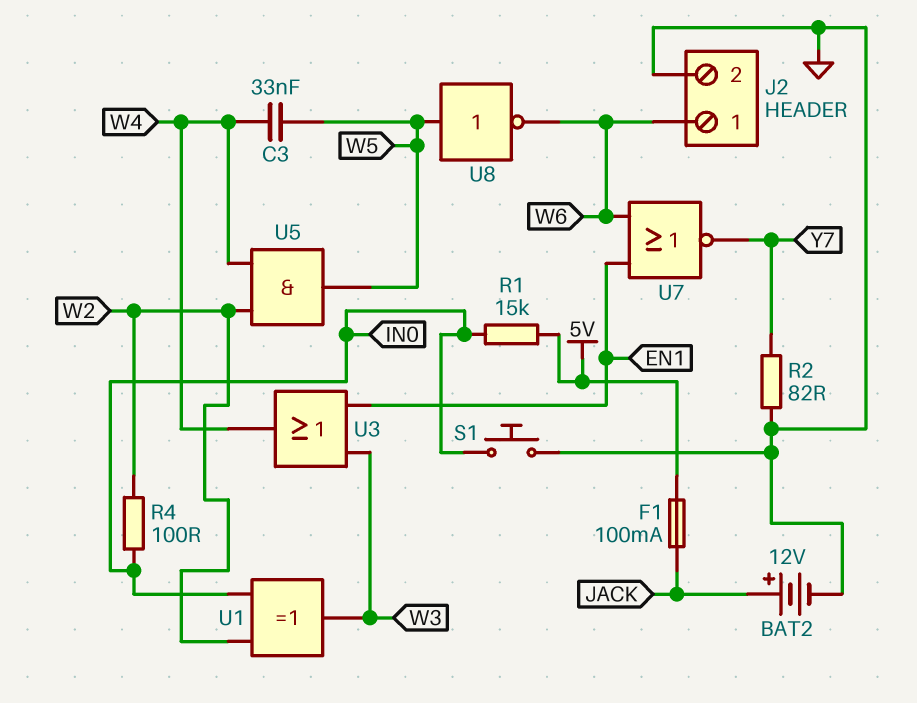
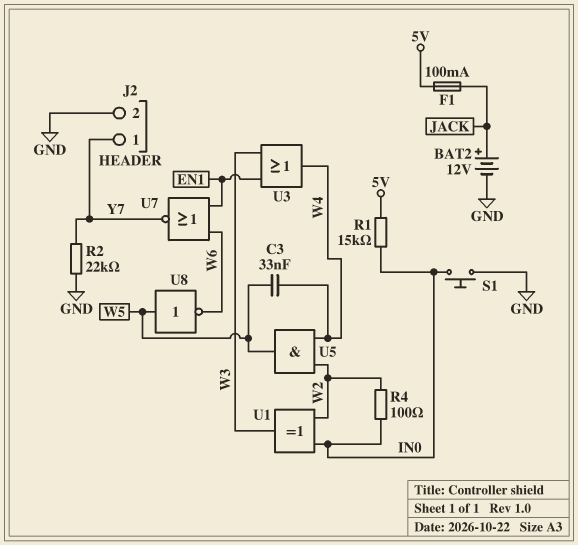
J2 pin 1: W6 -> Y7
R2: 82 (GND, Y7) -> 22k (GND, Y7)

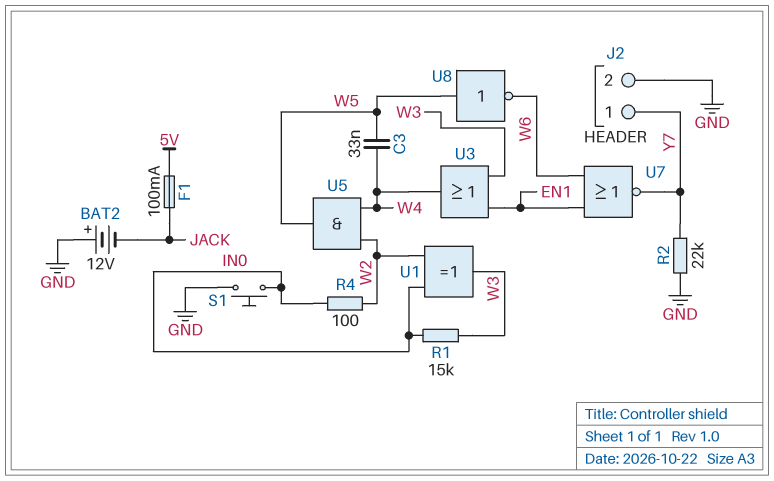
BAT2: 12V (plus JACK, minus GND) -> 12V (plus GND, minus JACK)
R1: 15k (5V, IN0) -> 15k (IN0, W3)

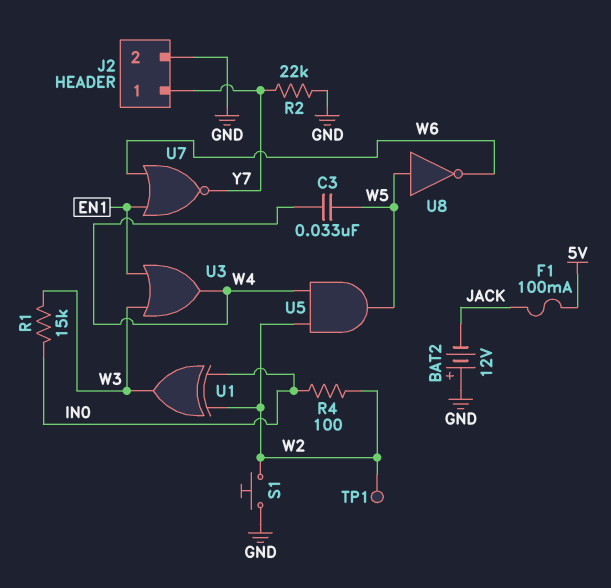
S1: button (GND, IN0) -> button (GND, W2)
TP1: none -> test point (W2)

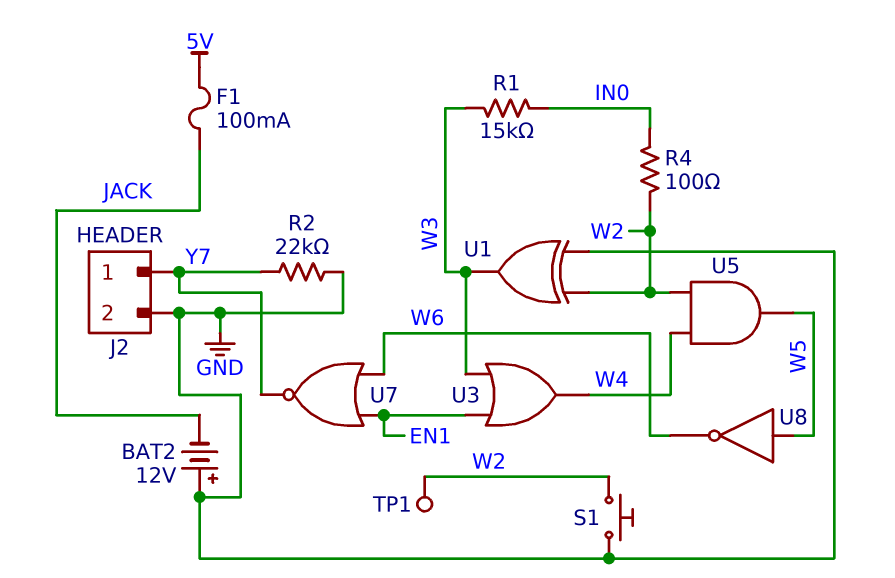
C3: 33nF (W4, W5) -> none
U1: XOR (in IN0, in W2, out W3) -> XOR (in GND, in W2, out W3)

